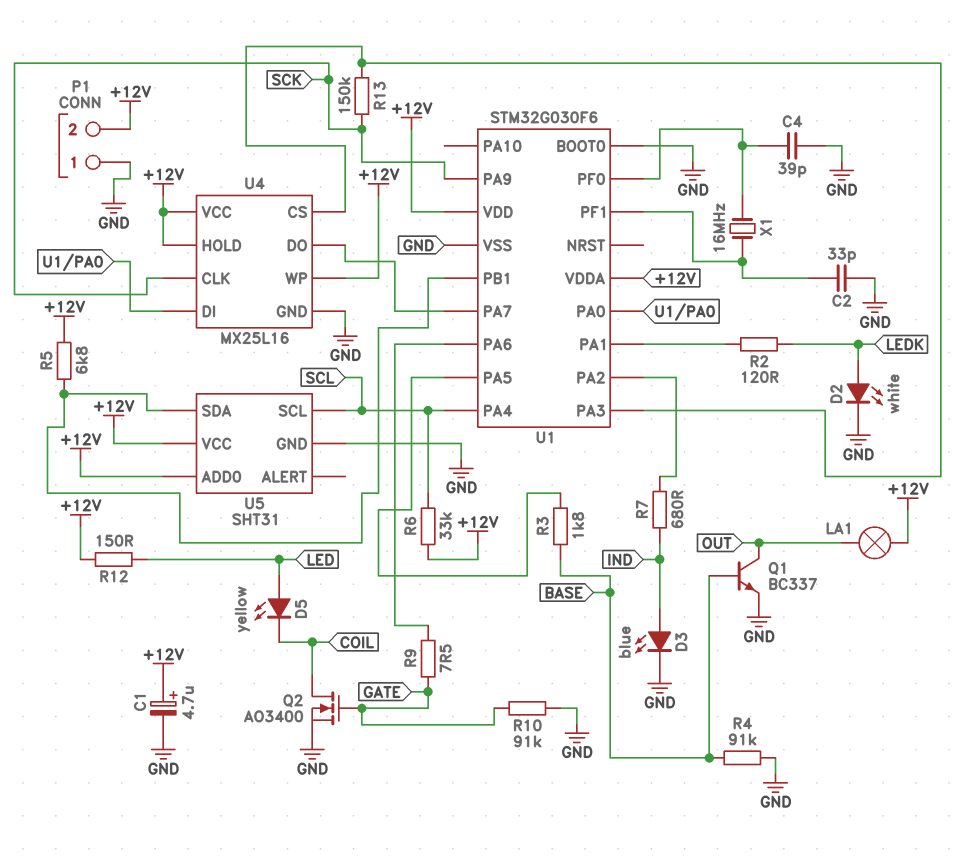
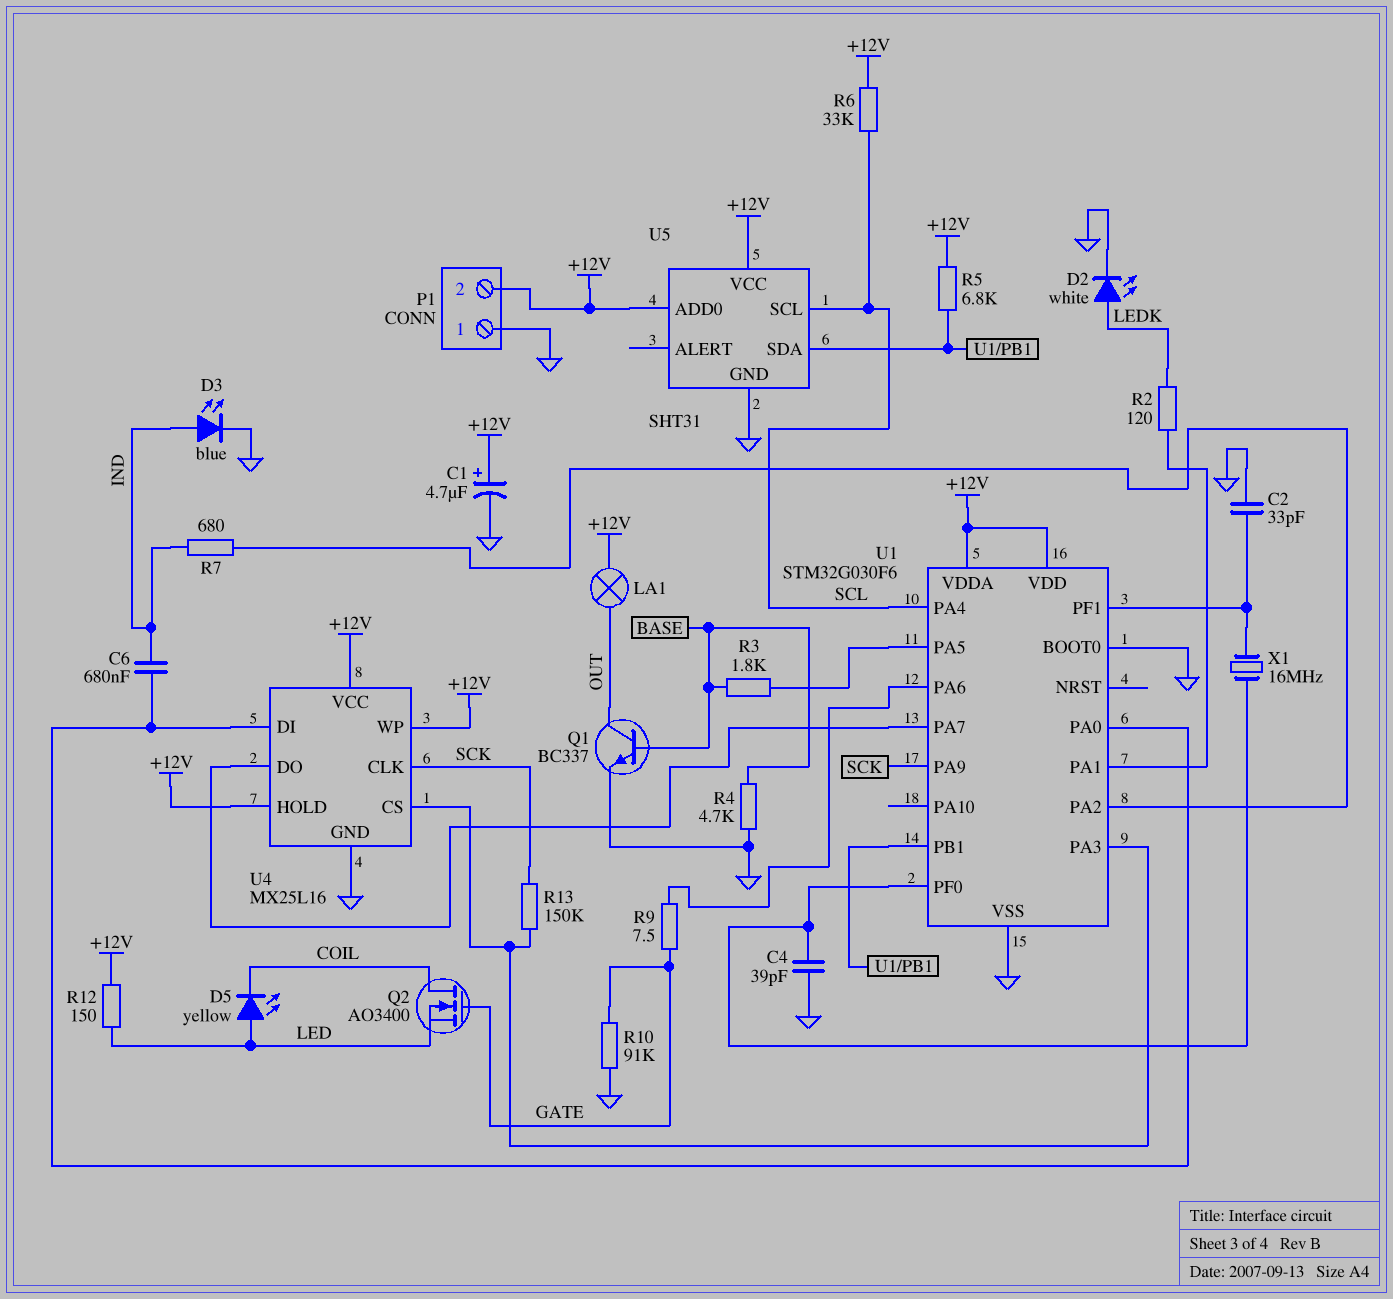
C6: none -> 680nF (IND, U1/PA0)
Q2: NMOS AO3400 (G GATE, D COIL, S GND) -> NMOS AO3400 (G GATE, D COIL, S LED)
R4: 91k (BASE, GND) -> 4.7k (BASE, GND)

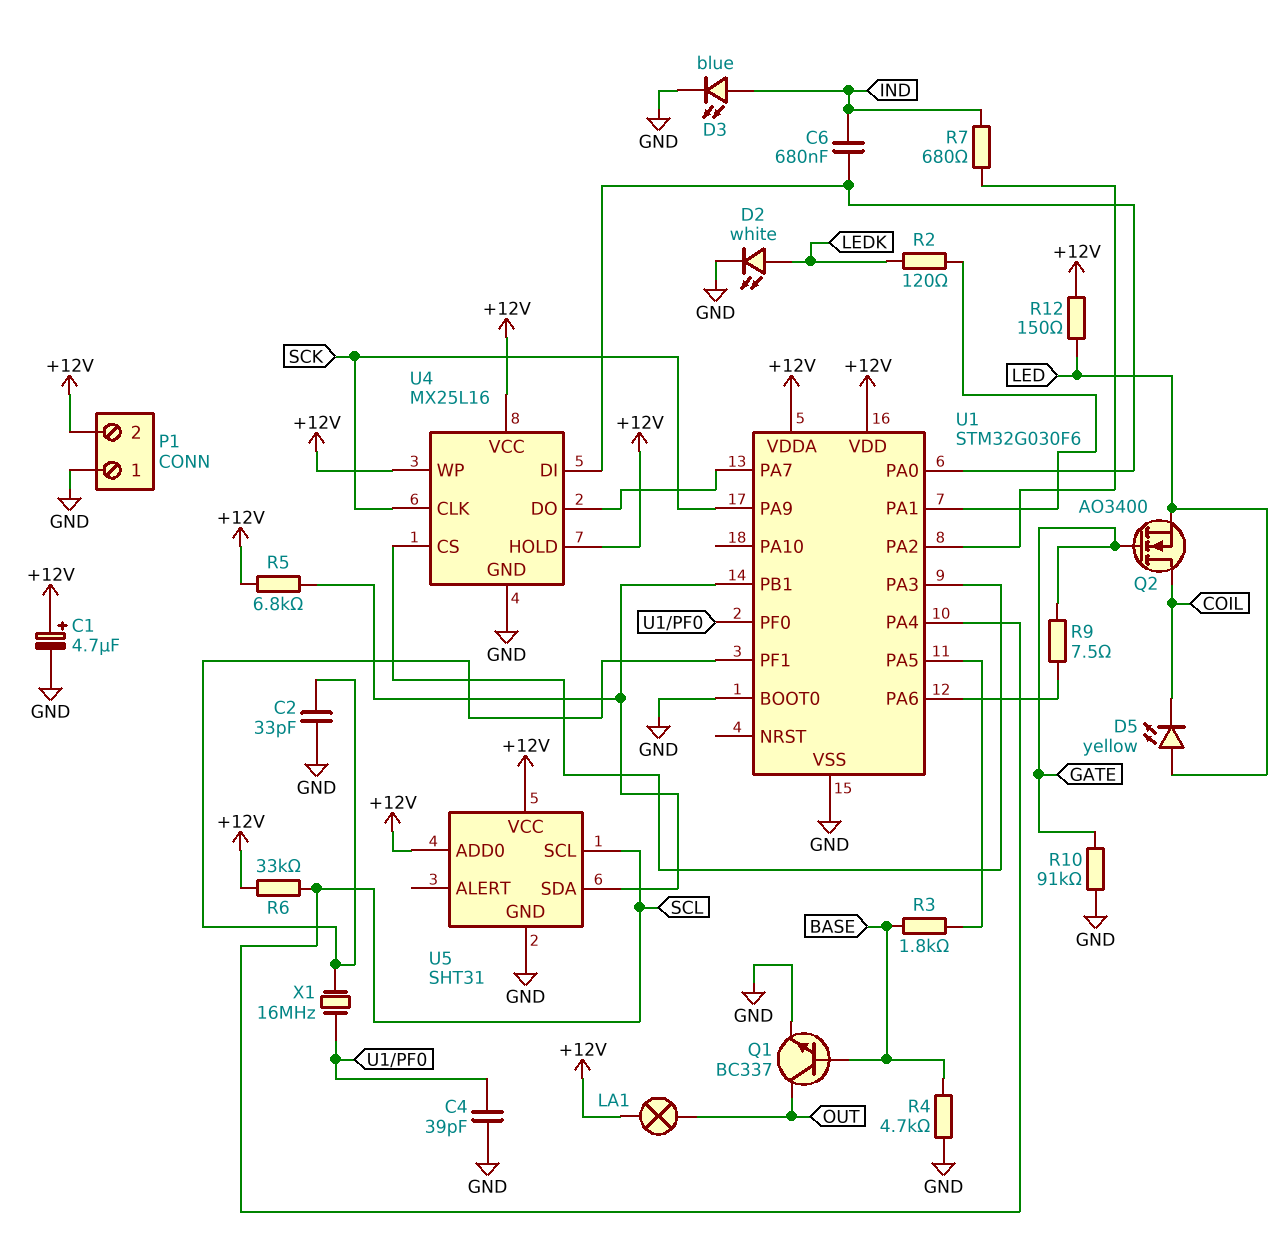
R13: 150k (SCK, U1/PA3) -> none

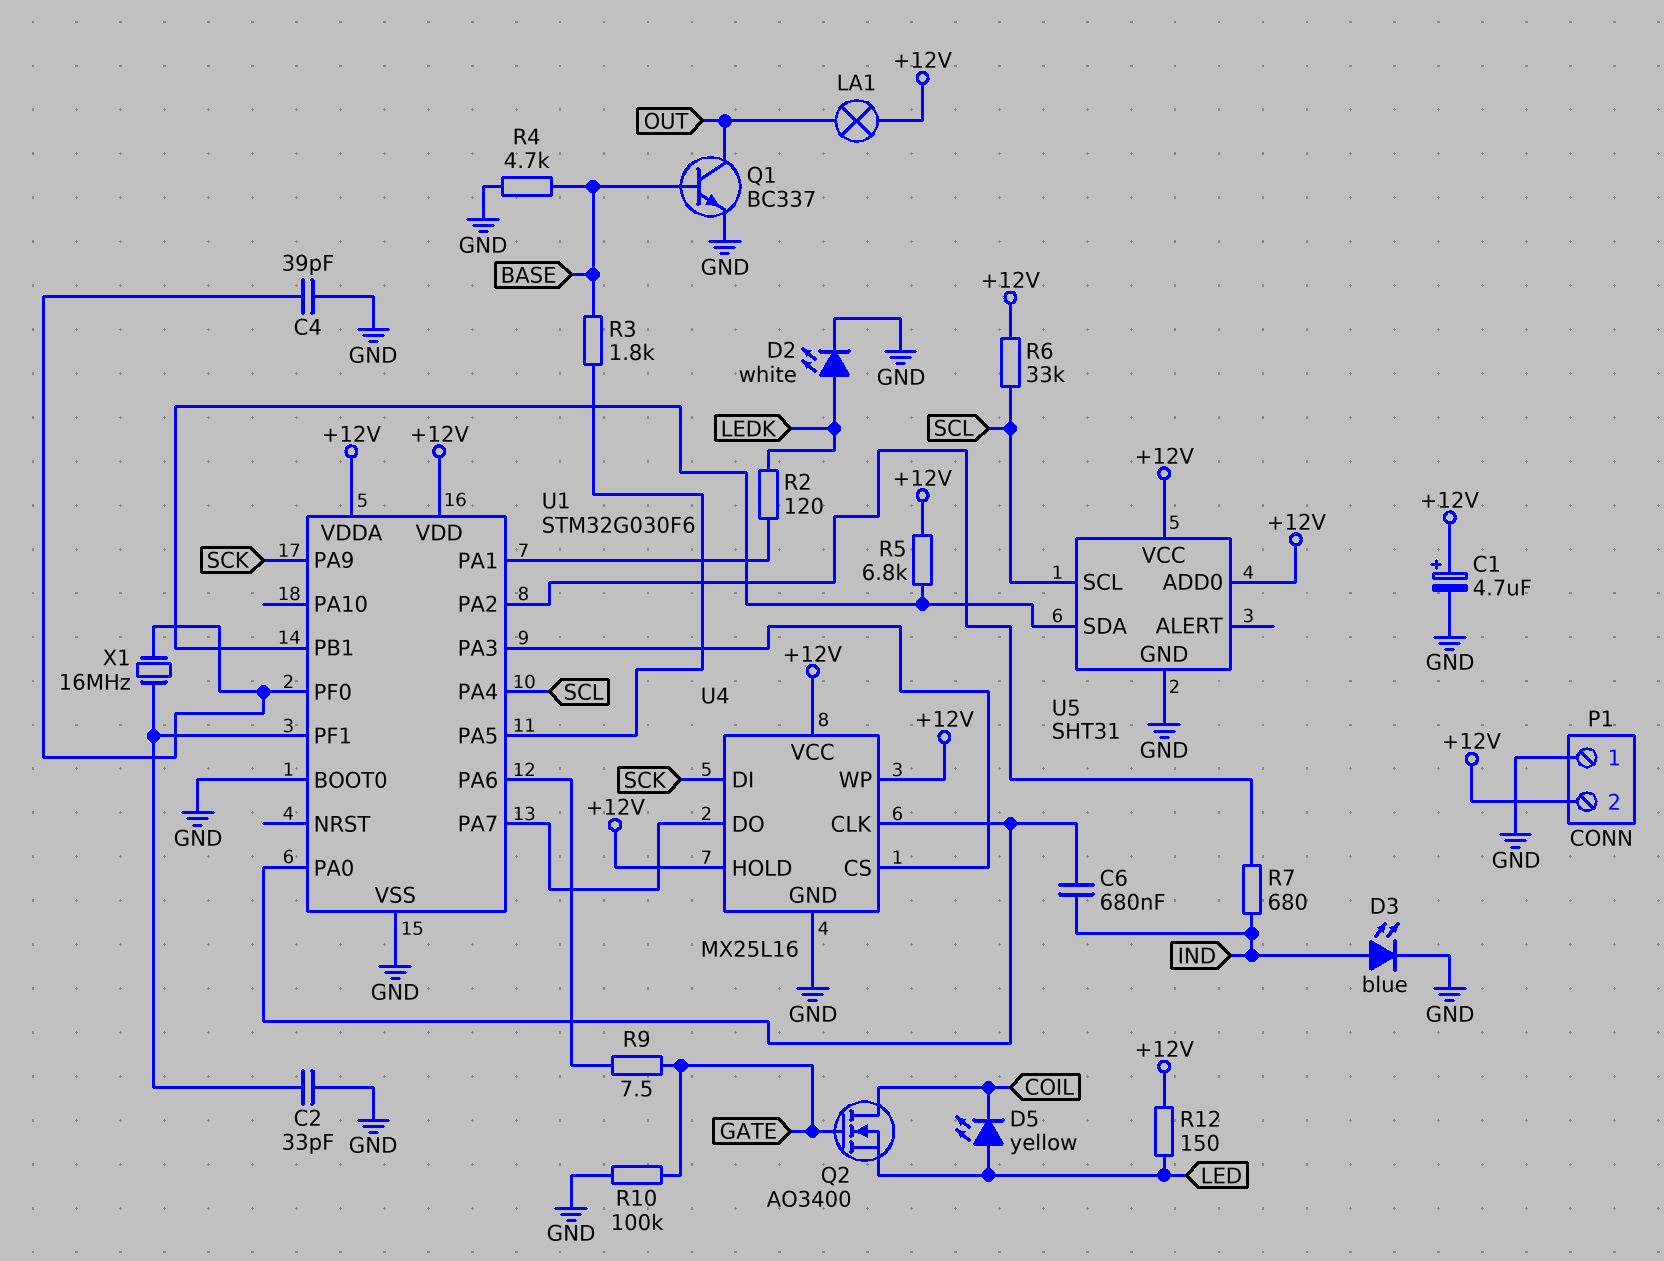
R10: 91k (GATE, GND) -> 100k (GATE, GND)
U4 pin CLK: SCK -> U1/PA0
U4 pin DI: U1/PA0 -> SCK

